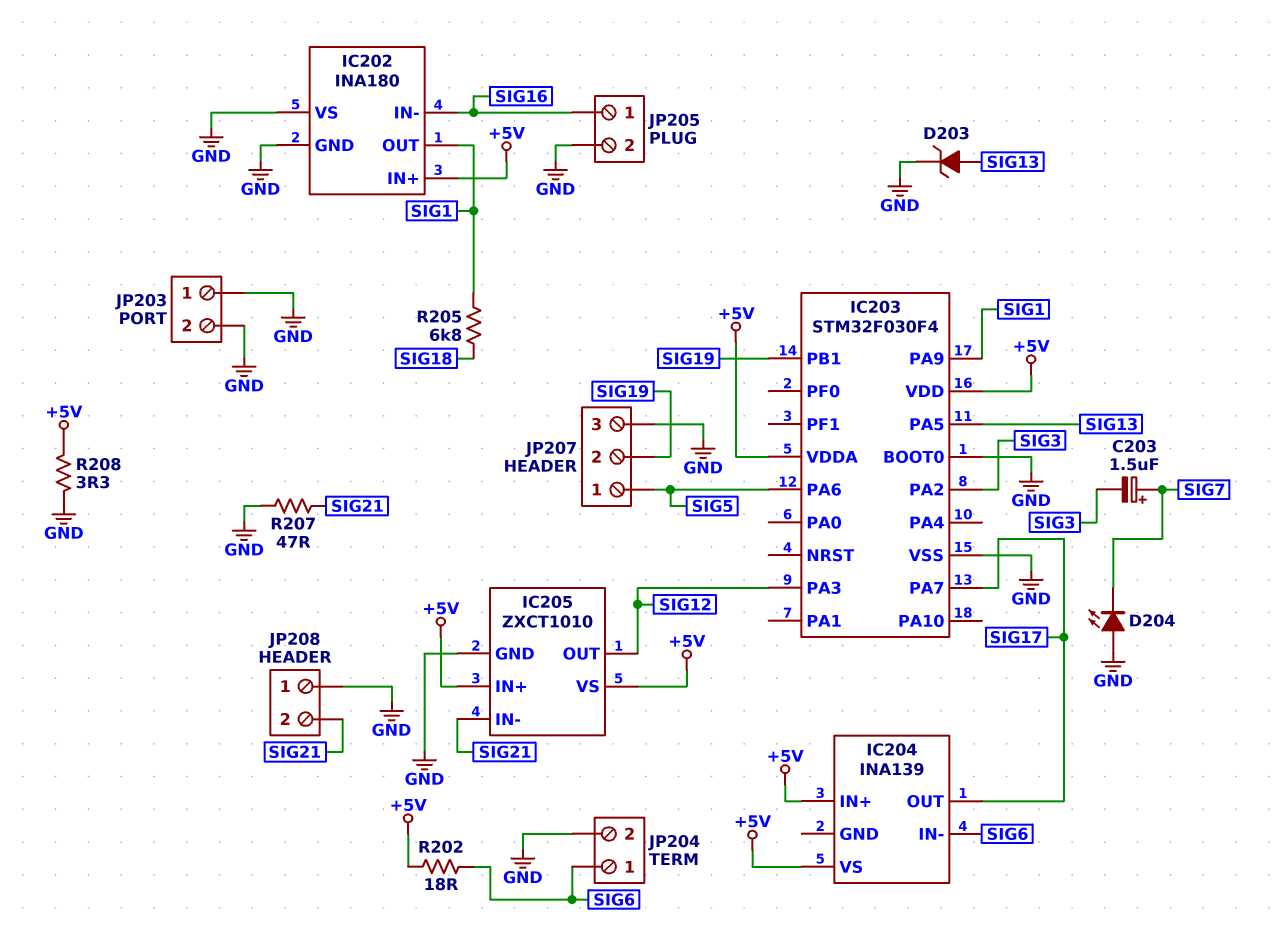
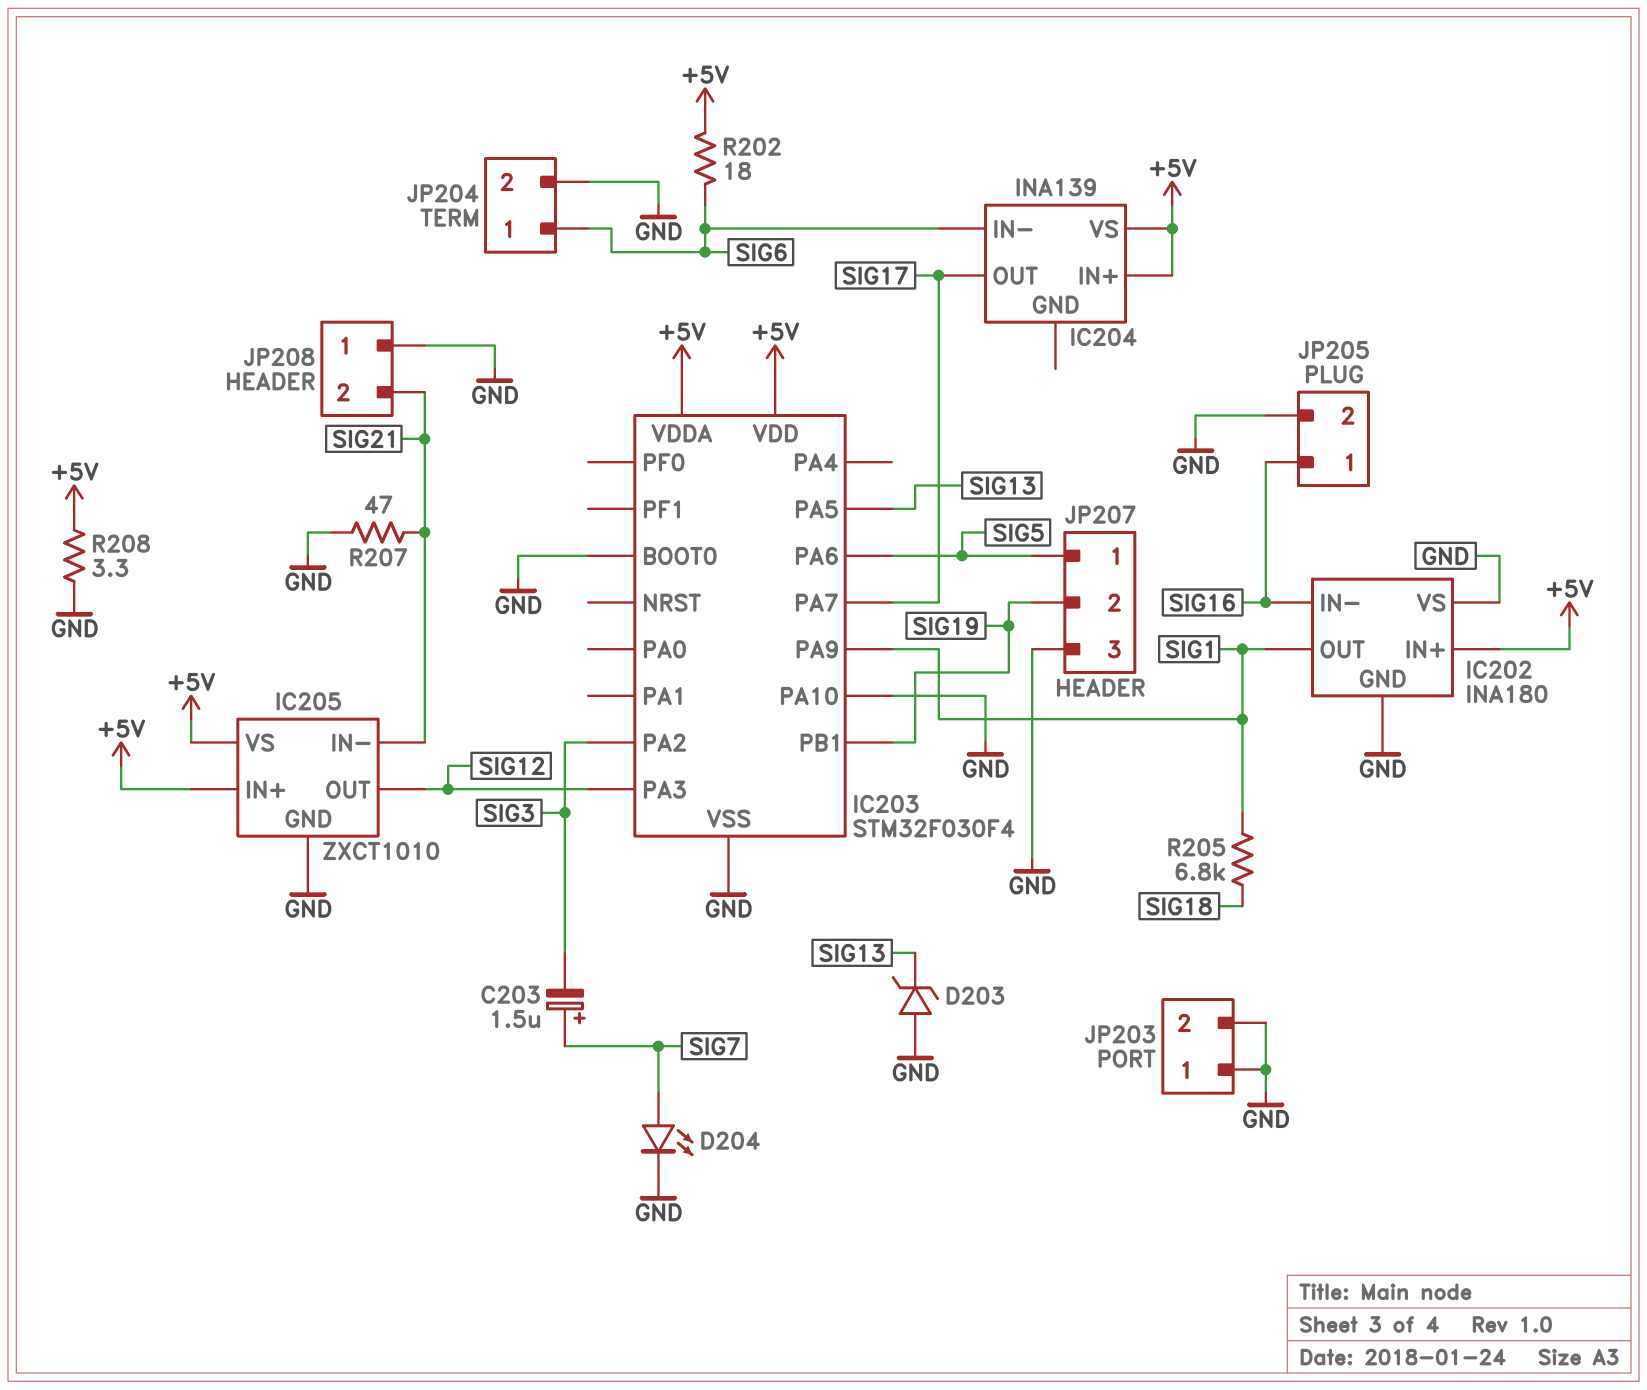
D203: zener (A SIG13, K GND) -> zener (A GND, K SIG13)
D204: LED (A GND, K SIG7) -> LED (A SIG7, K GND)
IC203 pin PA10: none -> GND

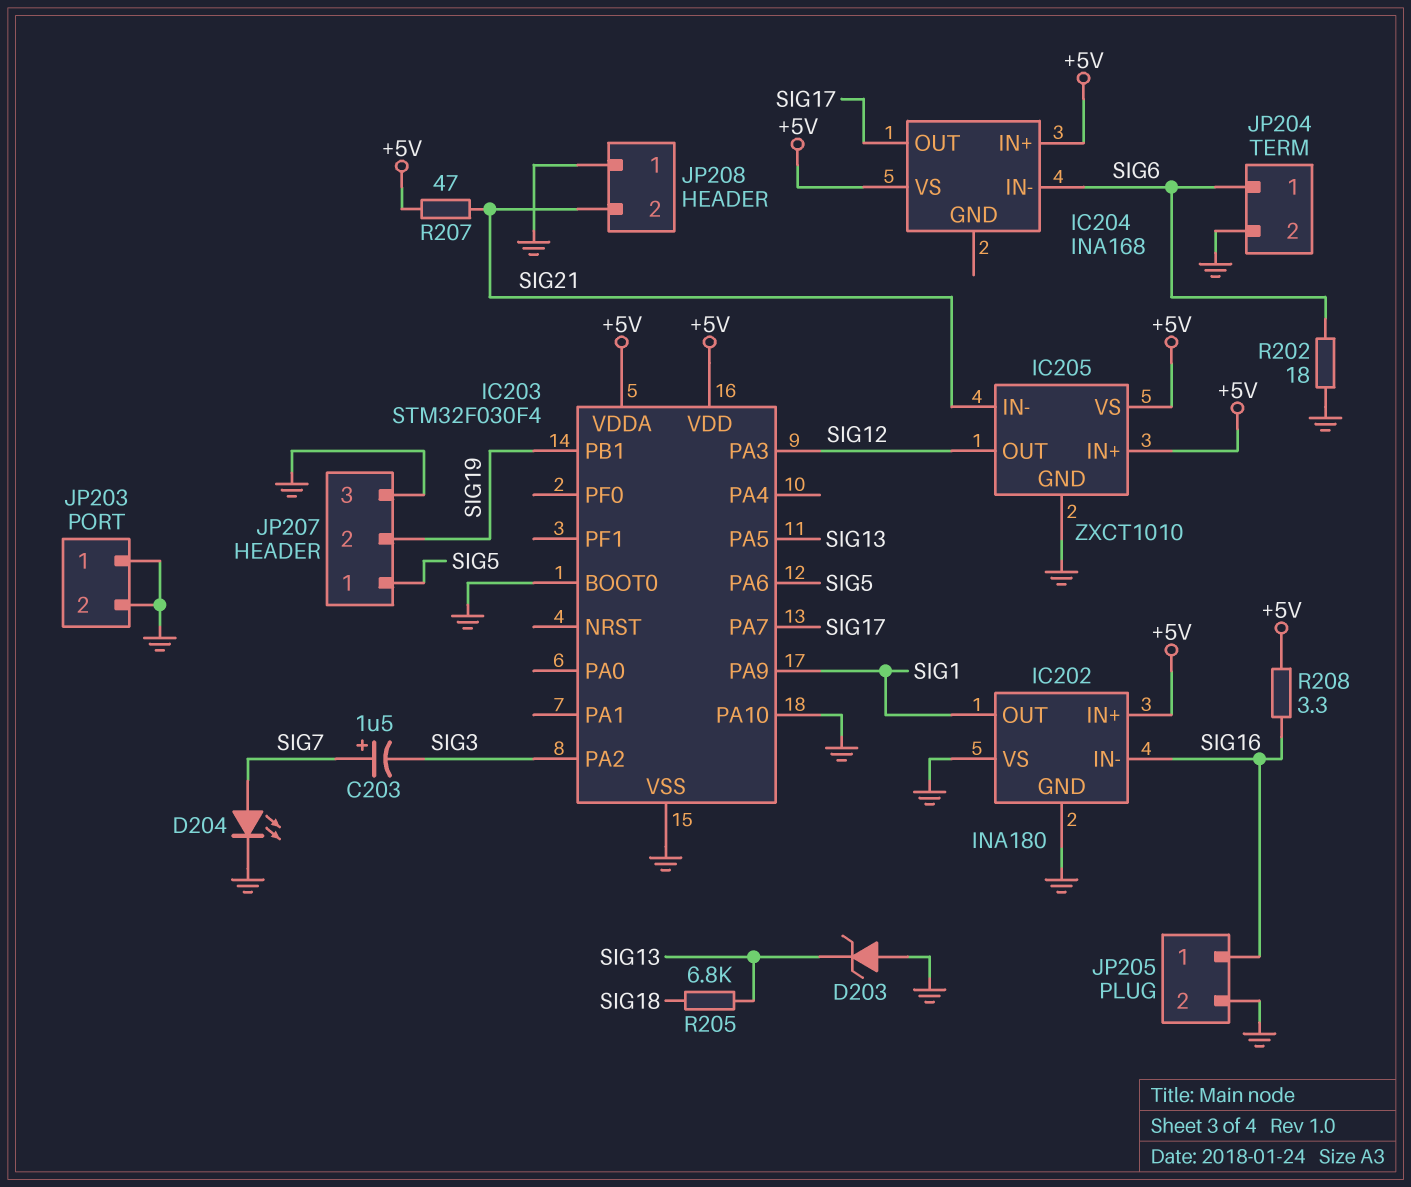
IC204: INA139 -> INA168
R202: 18 (+5V, SIG6) -> 18 (GND, SIG6)
R205: 6.8k (SIG1, SIG18) -> 6.8k (SIG13, SIG18)
R207: 47 (GND, SIG21) -> 47 (+5V, SIG21)
R208: 3.3 (+5V, GND) -> 3.3 (+5V, SIG16)

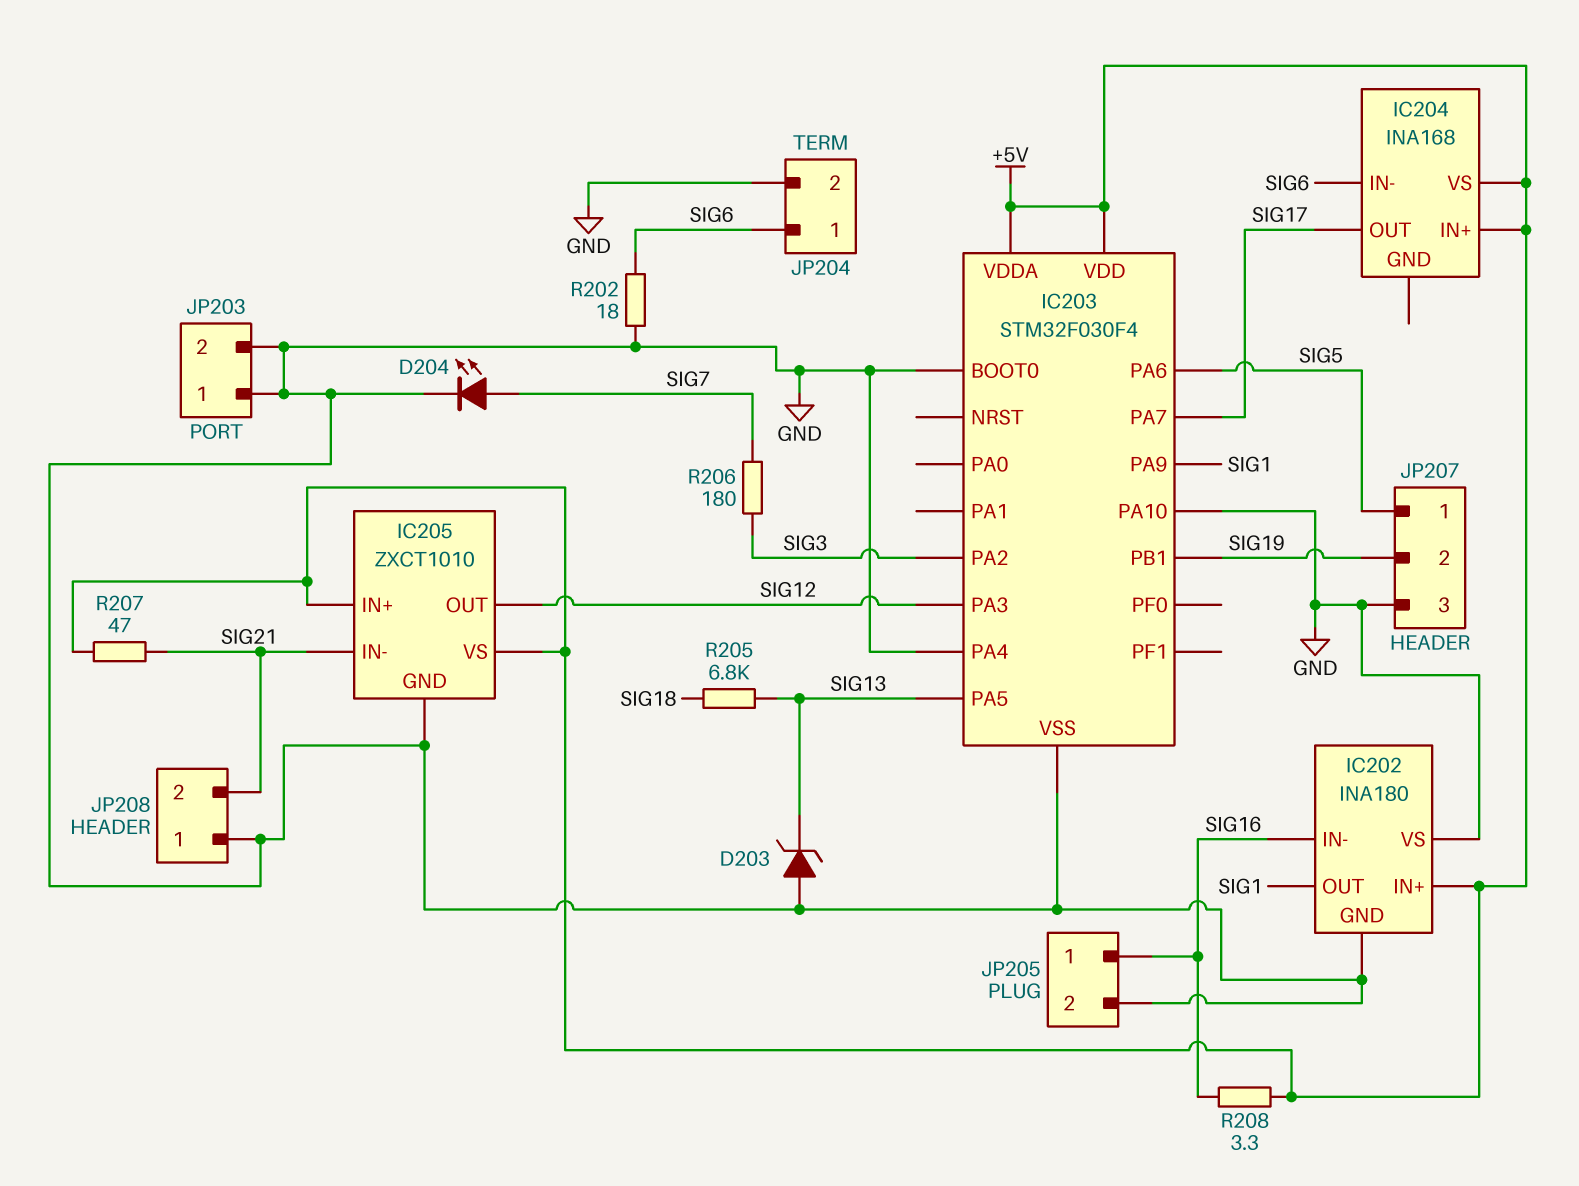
C203: 1.5uF (plus SIG7, minus SIG3) -> none
IC203 pin PA4: none -> GND
R206: none -> 180 (SIG3, SIG7)

